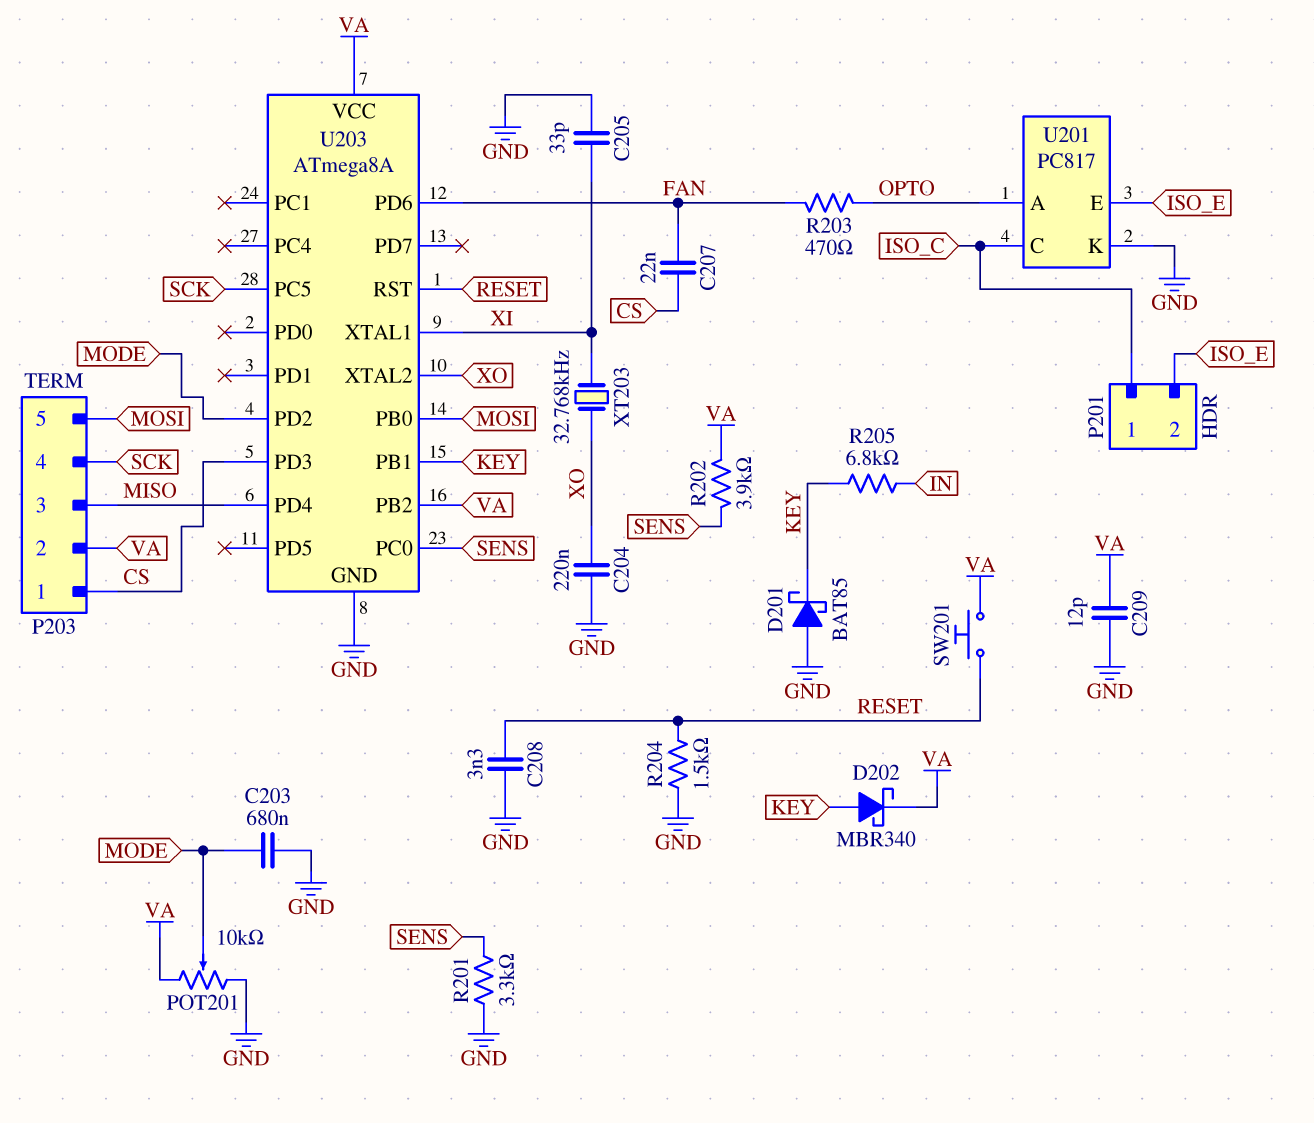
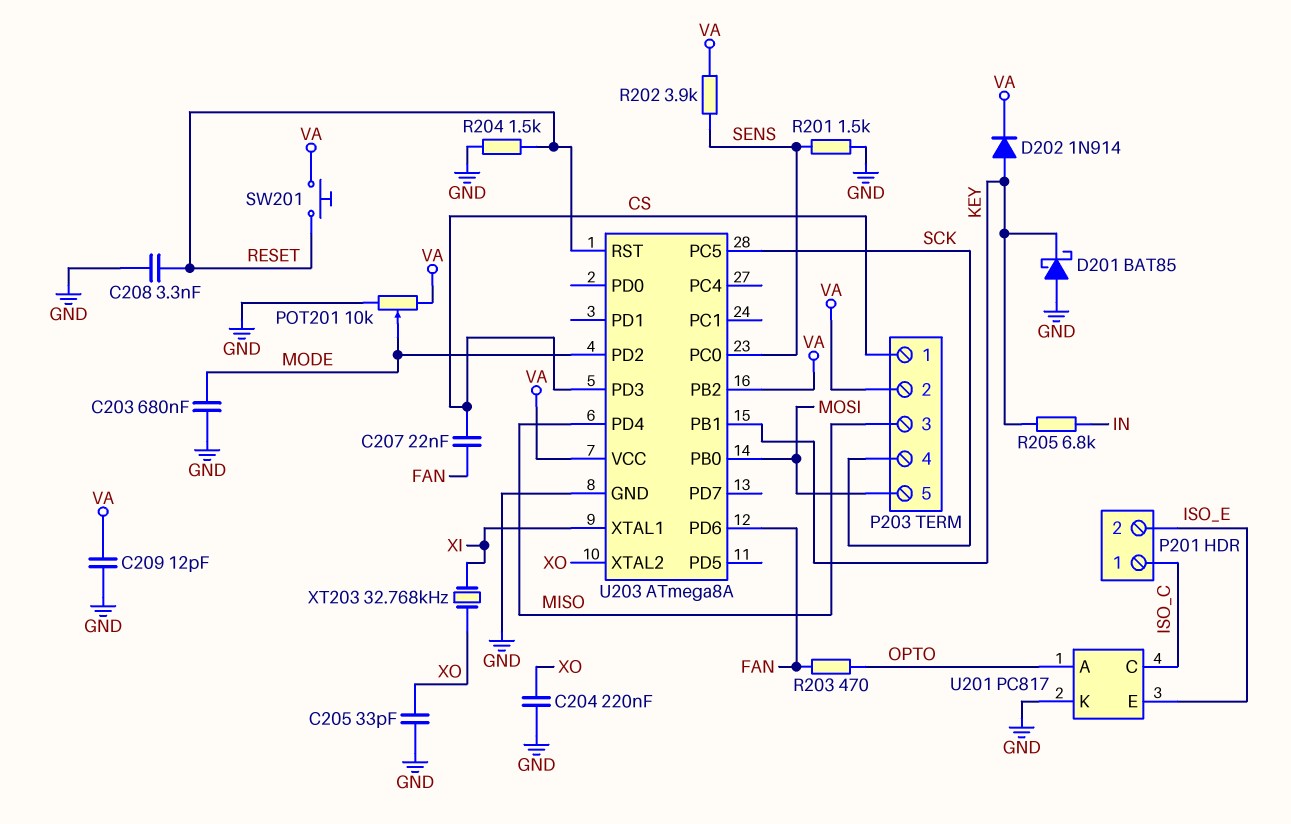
C205: 33pF (GND, XI) -> 33pF (GND, XO)
D202: schottky MBR340 (A KEY, K VA) -> diode 1N914 (A KEY, K VA)
R201: 3.3k (GND, SENS) -> 1.5k (GND, SENS)

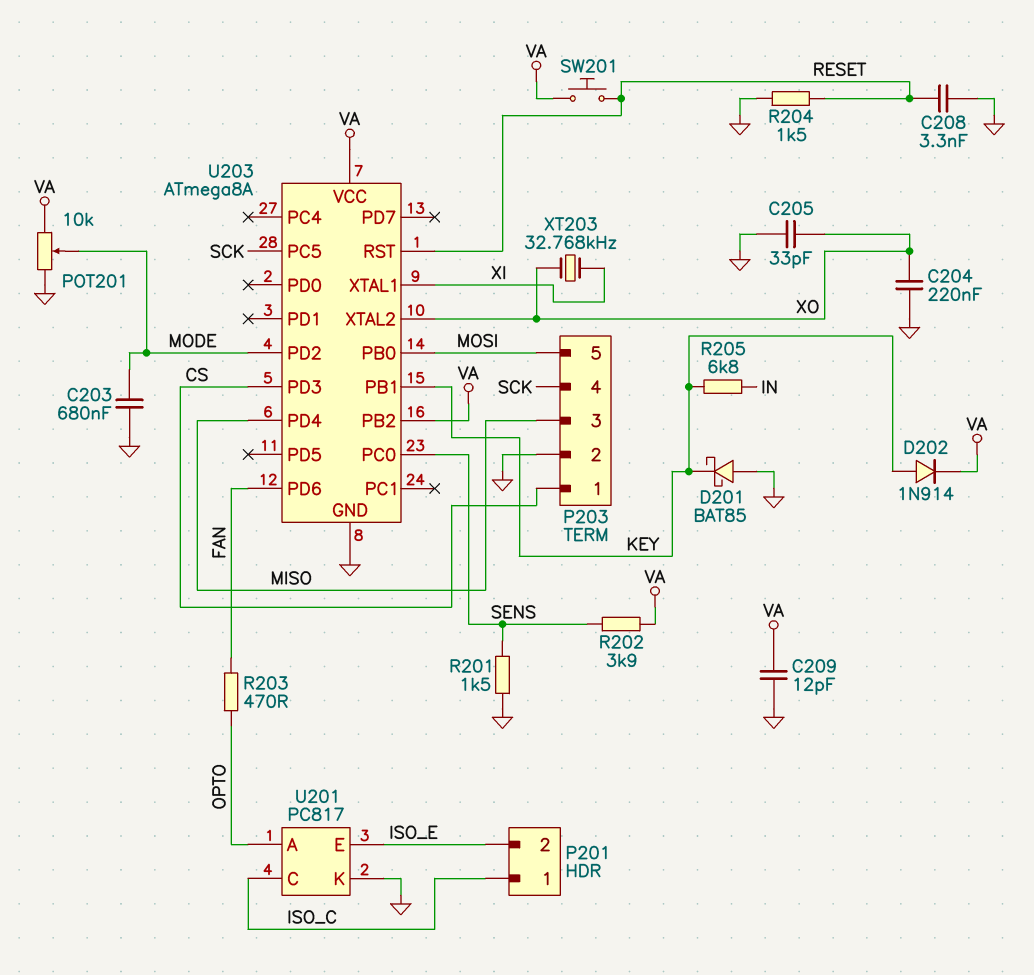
C207: 22nF (CS, FAN) -> none
P203 pin 2: VA -> GND

